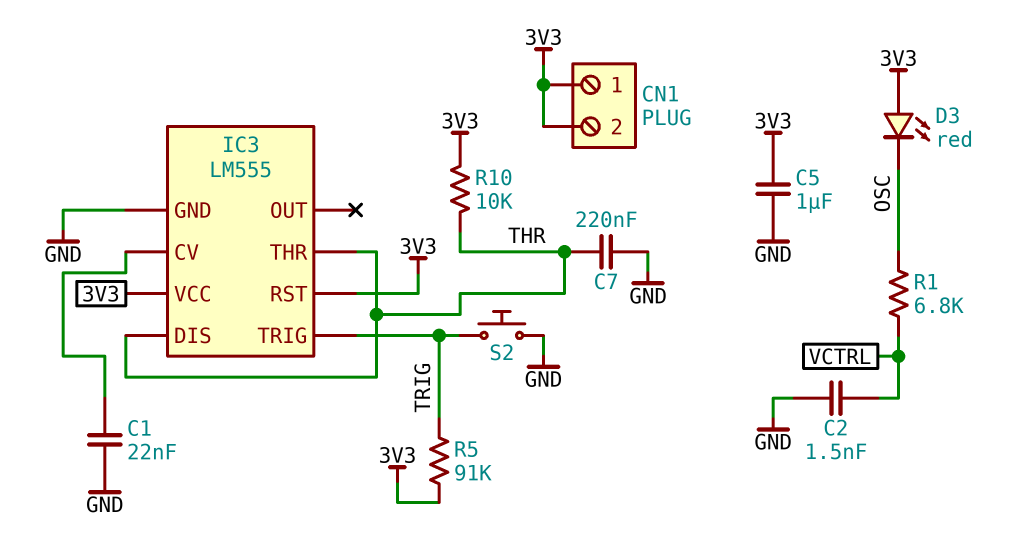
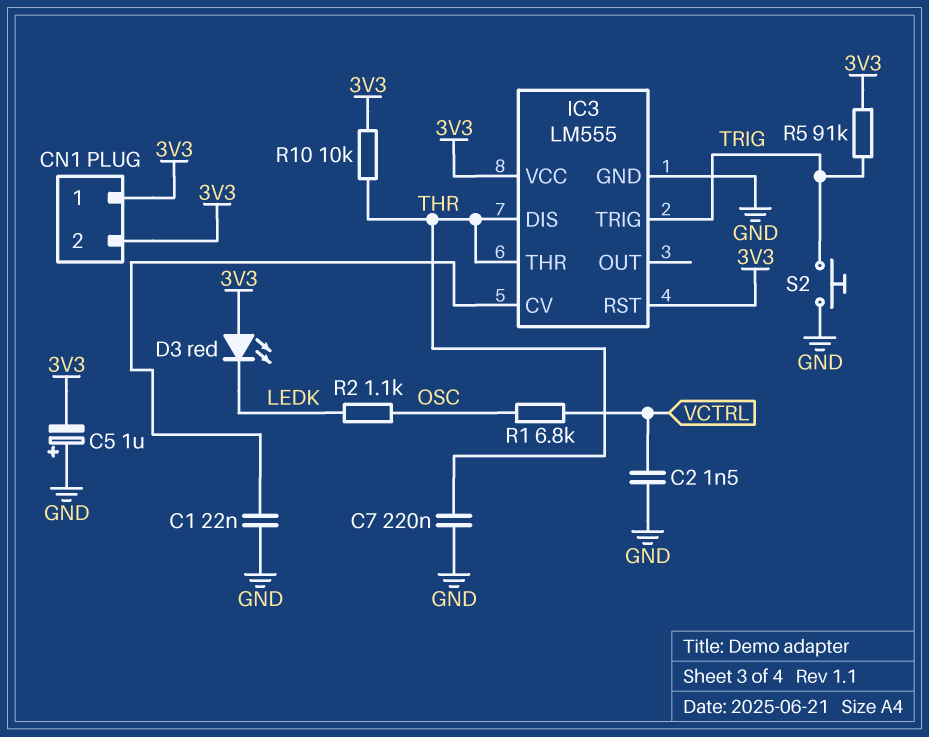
C5: 1uF (3V3, GND) -> 1uF (plus GND, minus 3V3)
D3: LED red (A 3V3, K OSC) -> LED red (A 3V3, K LEDK)
R2: none -> 1.1k (LEDK, OSC)

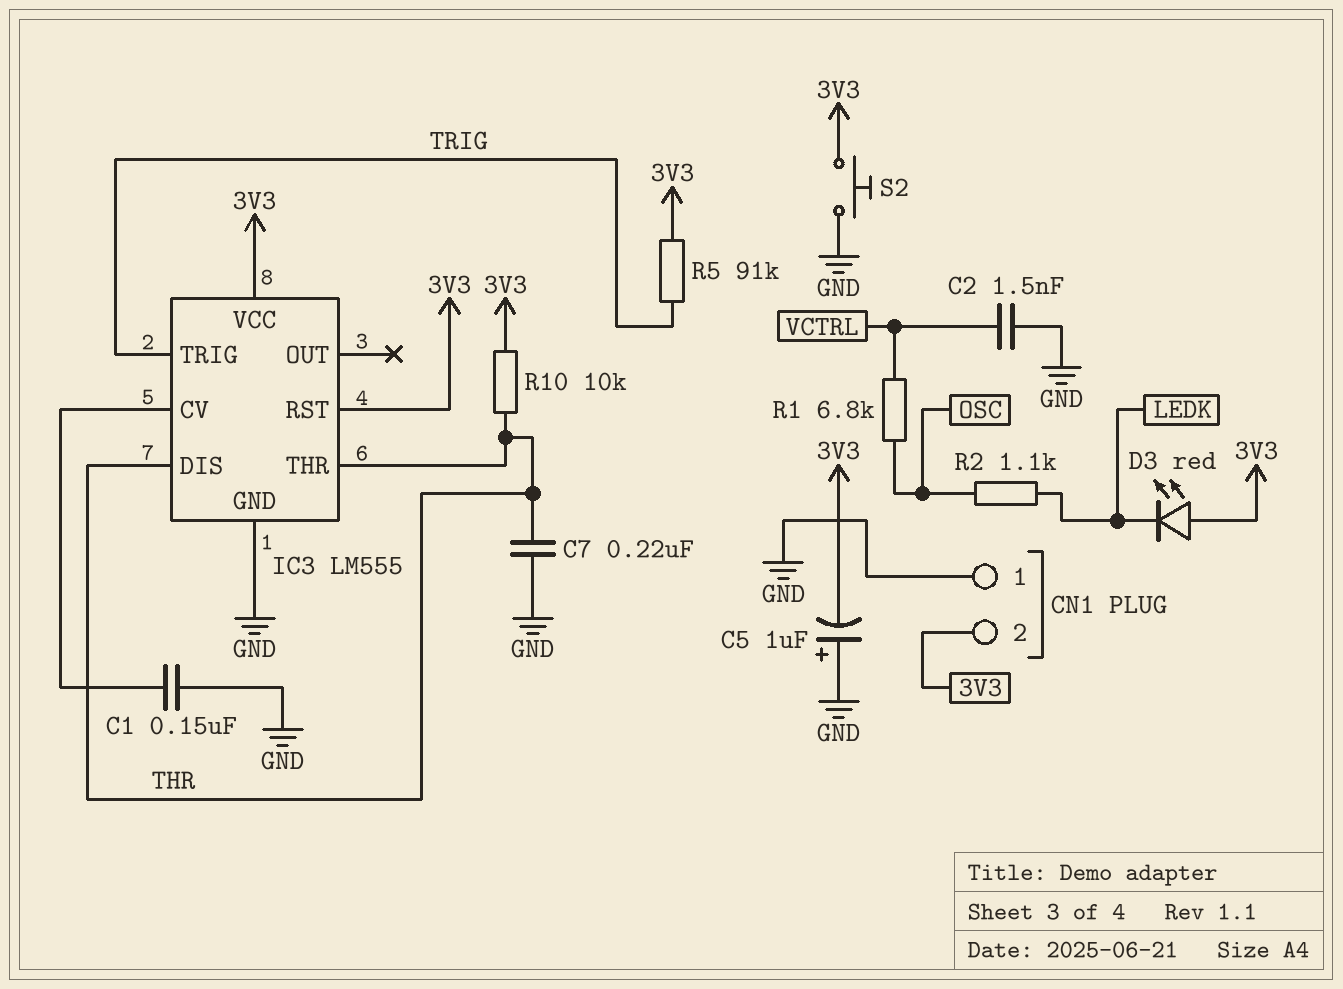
C1: 22nF (GND, IC3/CV) -> 150nF (GND, IC3/CV)
CN1 pin 1: 3V3 -> GND
S2: button (GND, TRIG) -> button (3V3, GND)

